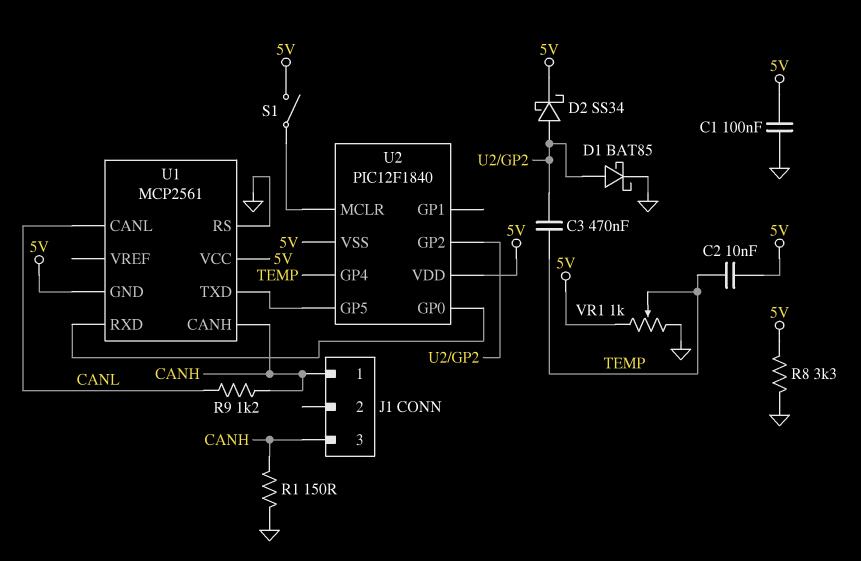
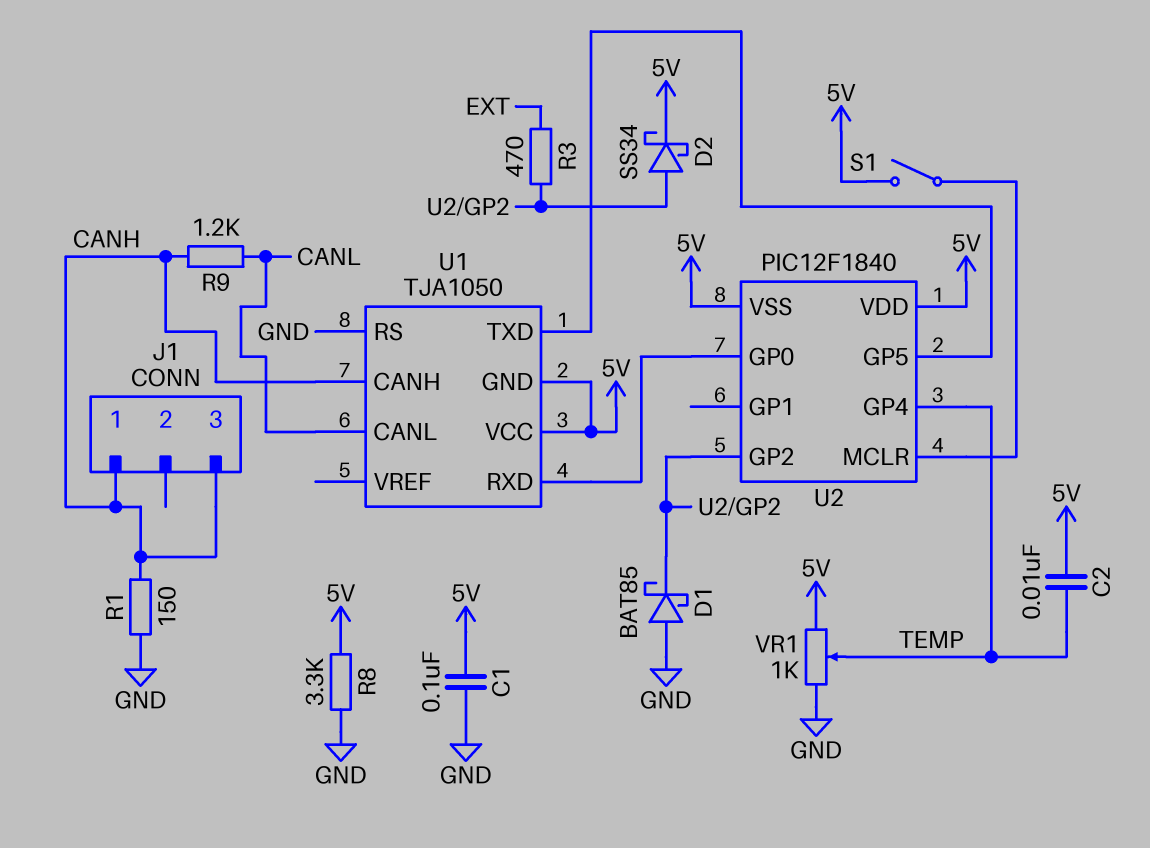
C3: 470nF (TEMP, U2/GP2) -> none
D1: schottky BAT85 (A U2/GP2, K GND) -> schottky BAT85 (A GND, K U2/GP2)
R3: none -> 470 (EXT, U2/GP2)
U1: MCP2561 -> TJA1050

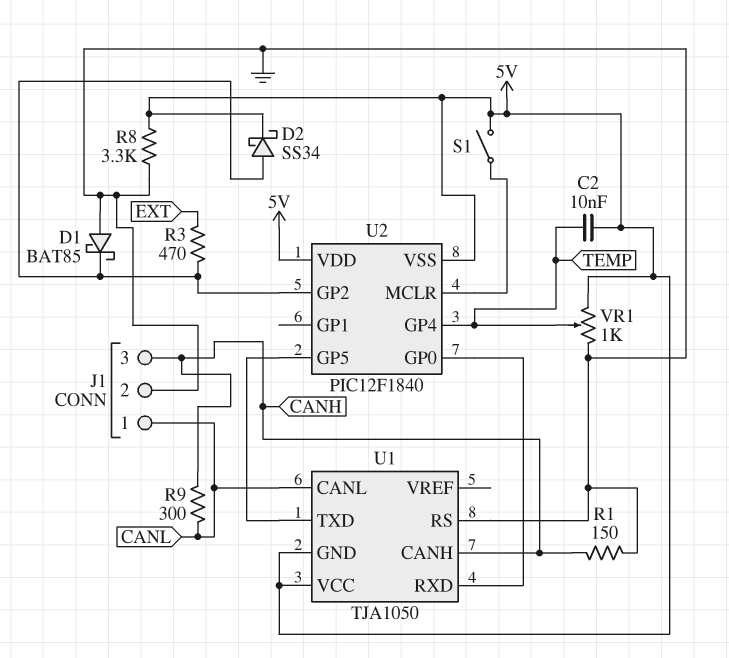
C1: 100nF (5V, GND) -> none
J1 pin 1: CANH -> CANL
J1 pin 2: none -> GND
R9: 1.2k (CANH, CANL) -> 300 (CANH, CANL)

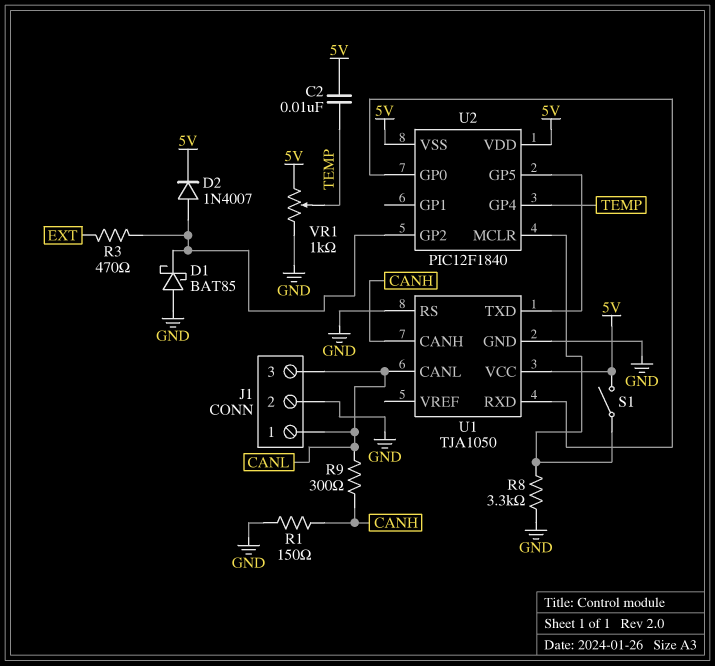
D2: schottky SS34 (A U2/GP2, K 5V) -> diode 1N4007 (A U2/GP2, K 5V)
J1 pin 3: CANH -> CANL
R8: 3.3k (5V, GND) -> 3.3k (GND, U2/MCLR)
U1 pin GND: 5V -> GND

